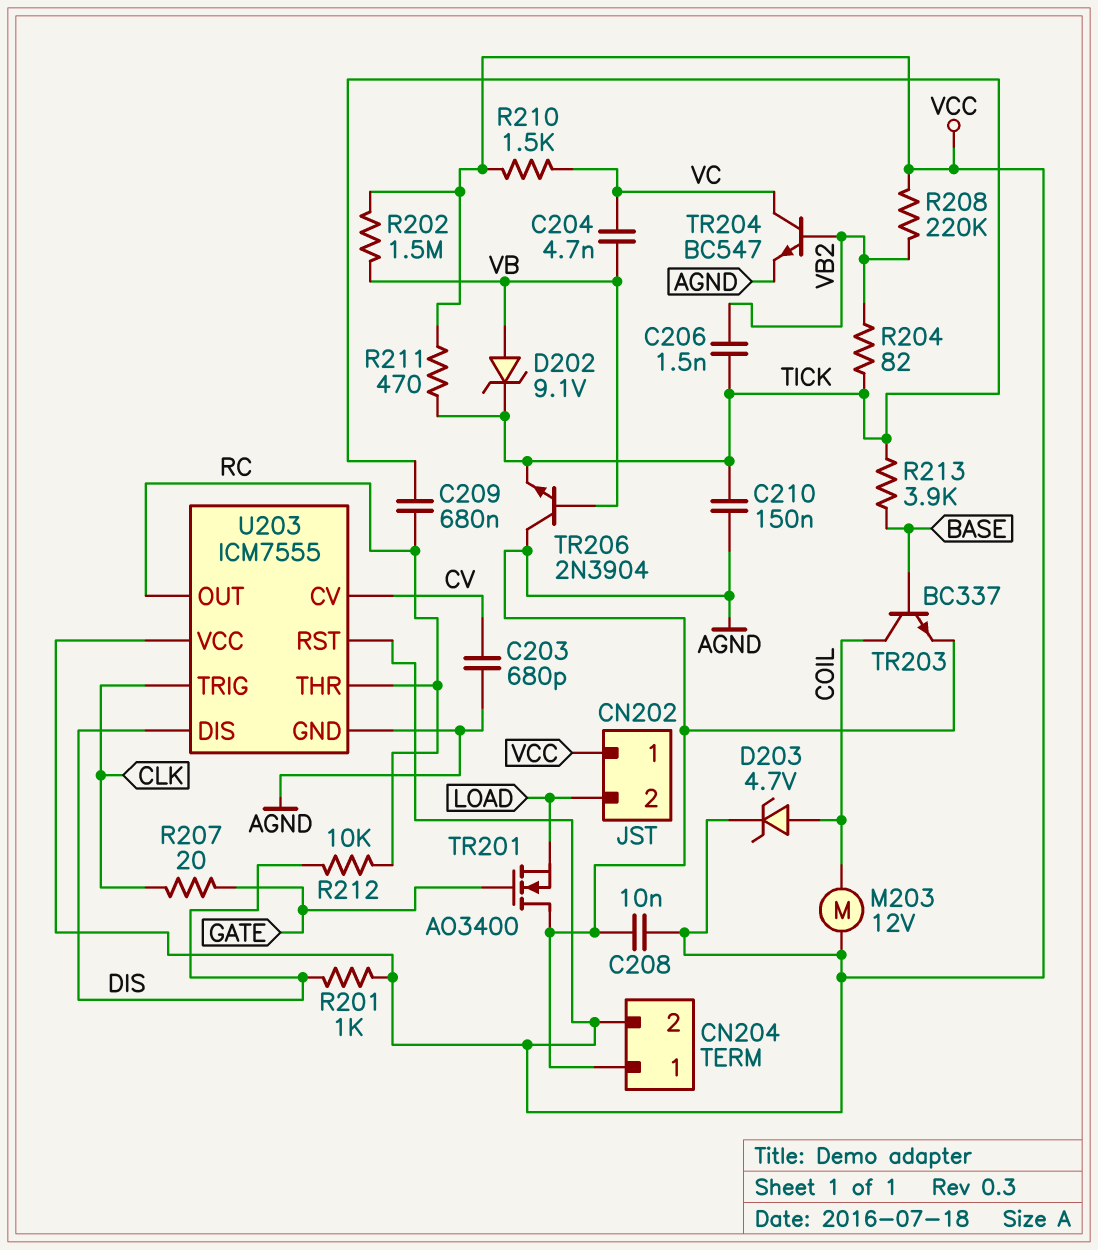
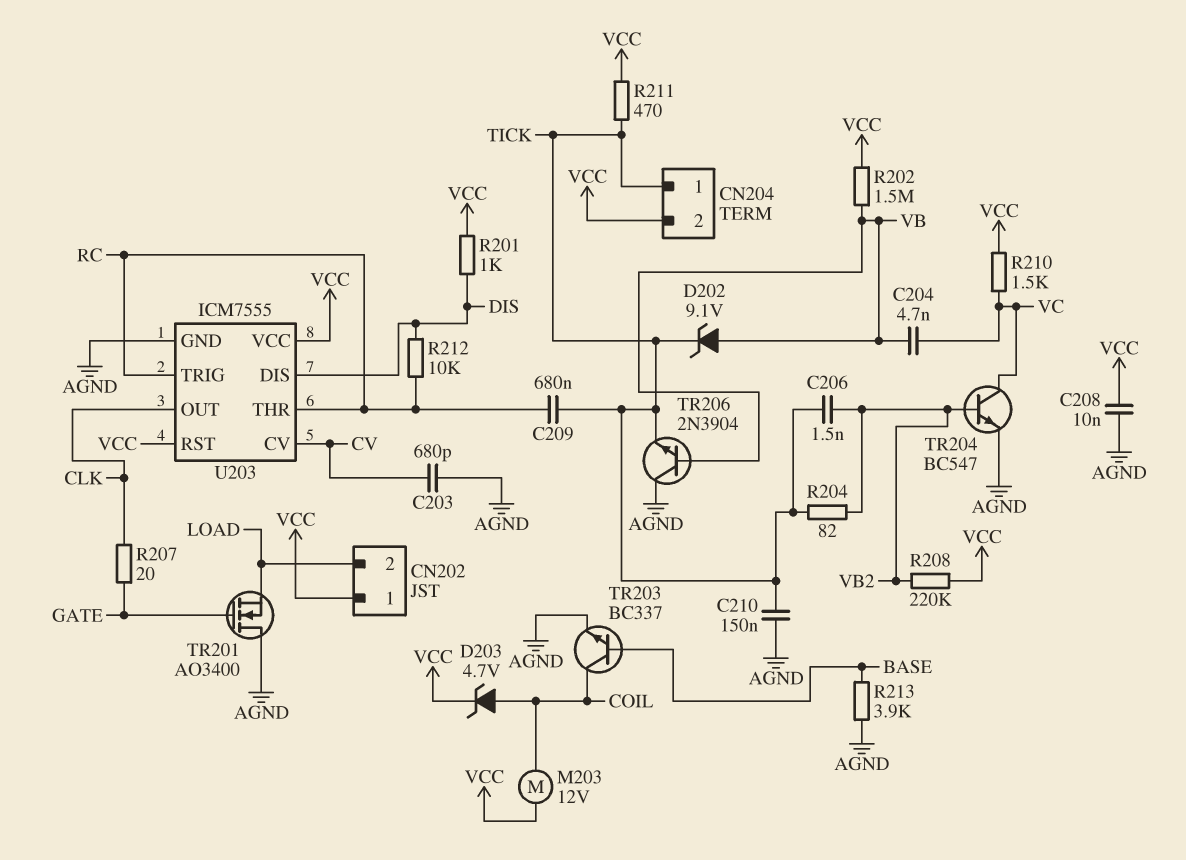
CN204 pin 1: AGND -> TICK
R213: 3.9k (BASE, TICK) -> 3.9k (AGND, BASE)
U203 pin OUT: RC -> CLK
U203 pin TRIG: CLK -> RC

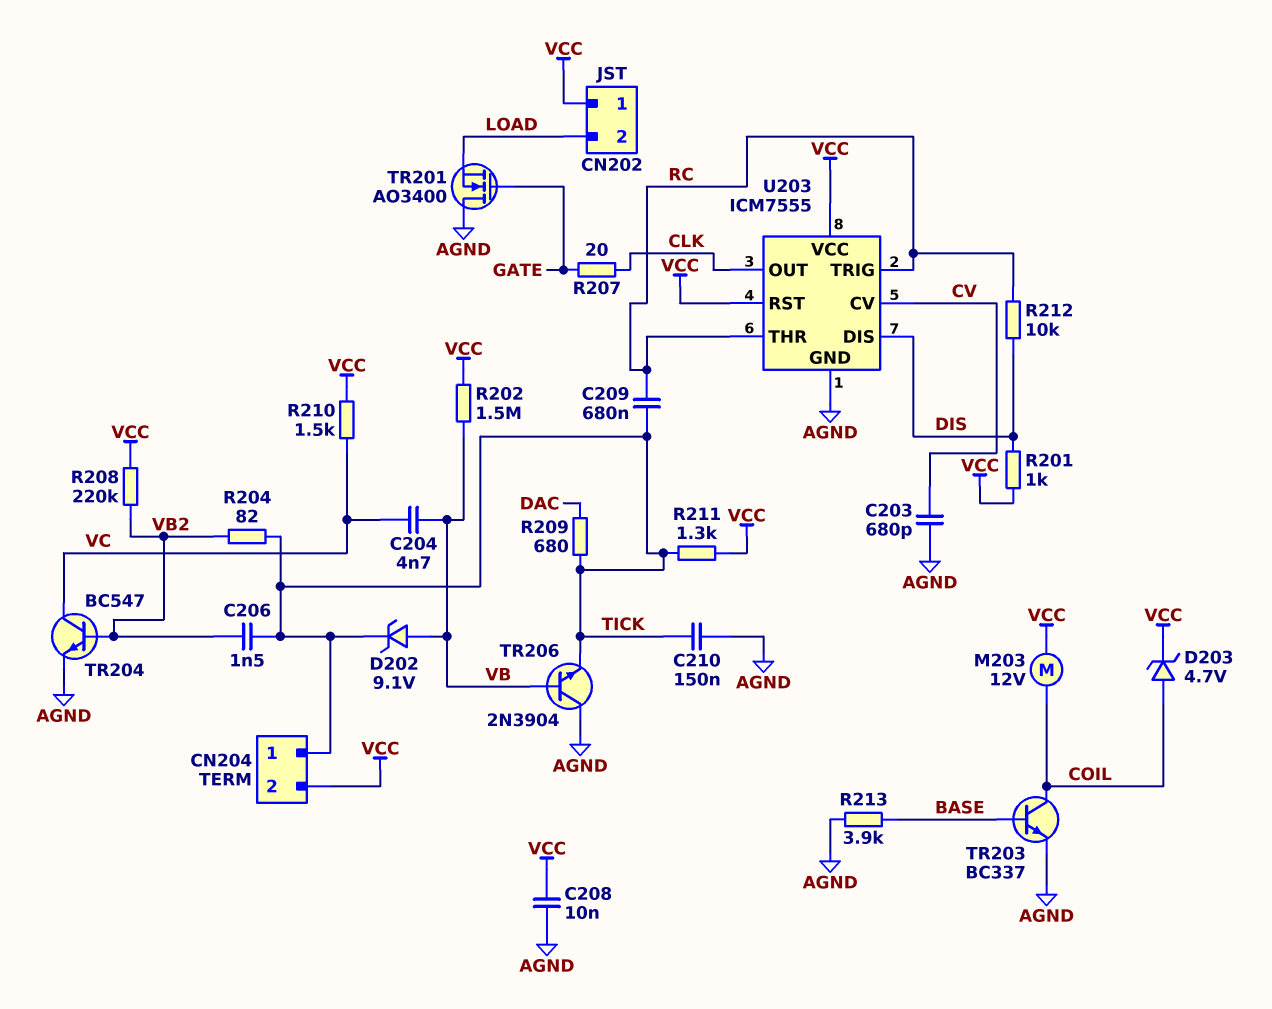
R209: none -> 680 (DAC, TICK)
R211: 470 (TICK, VCC) -> 1.3k (TICK, VCC)

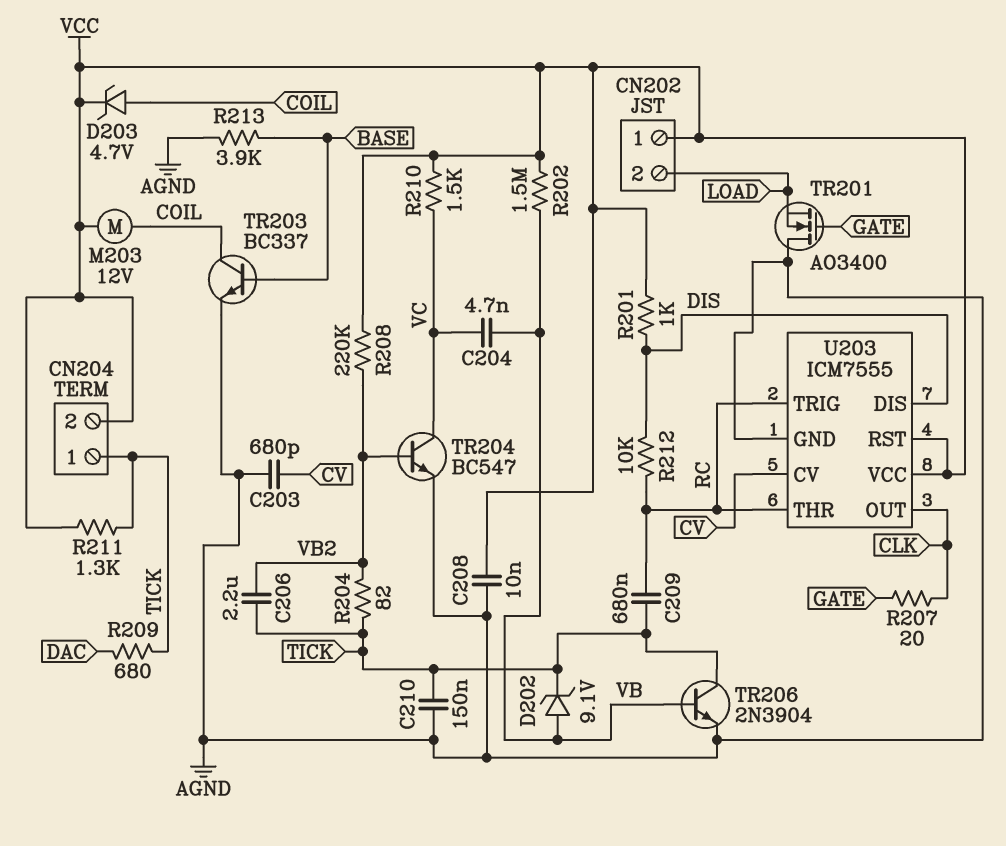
C206: 1.5nF (TICK, VB2) -> 2.2uF (TICK, VB2)
TR206: NPN 2N3904 (B VB, C AGND, E TICK) -> NPN 2N3904 (B VB, C TICK, E AGND)

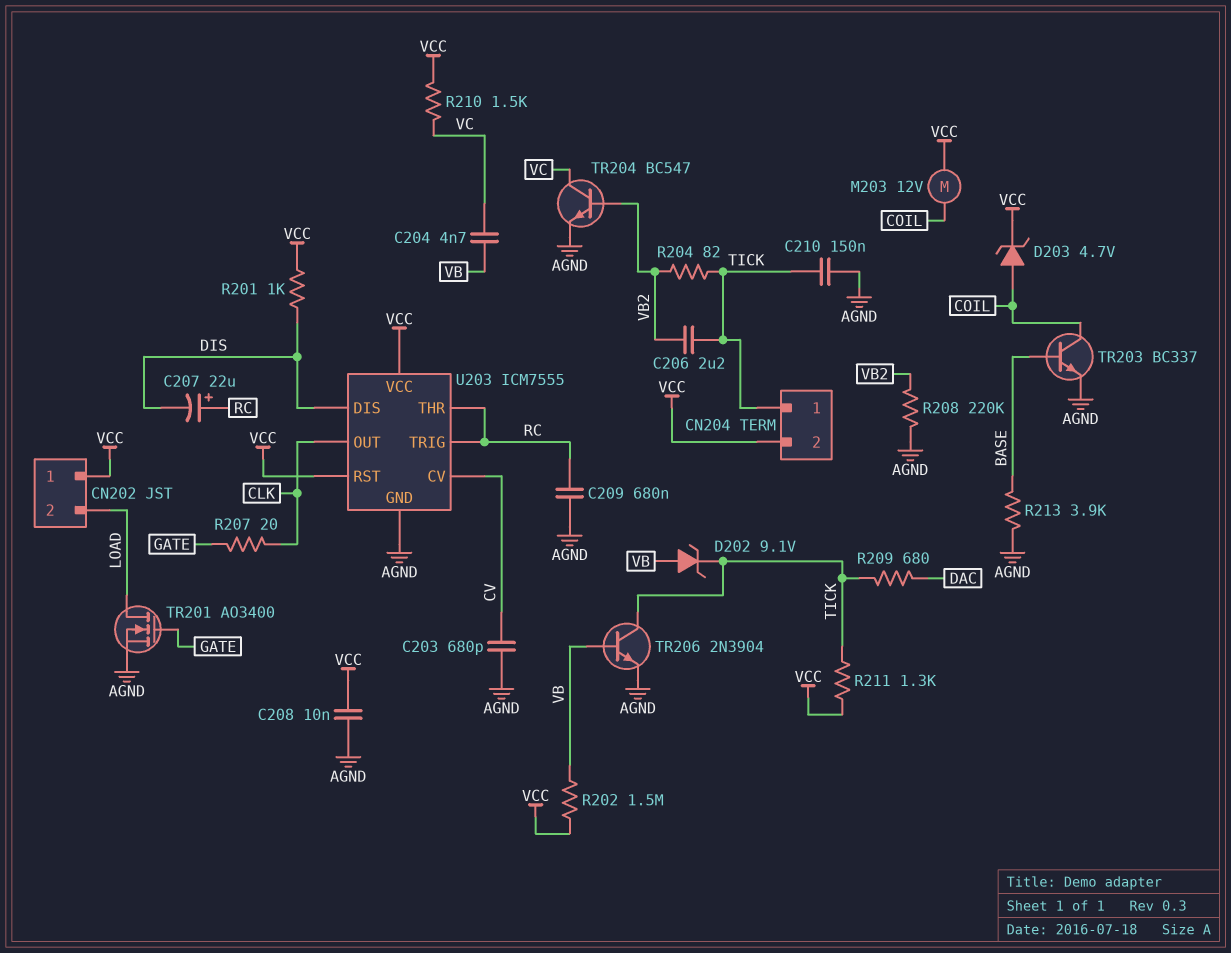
C207: none -> 22uF (plus RC, minus DIS)
C209: 680nF (RC, TICK) -> 680nF (AGND, RC)
R208: 220k (VB2, VCC) -> 220k (AGND, VB2)
R212: 10k (DIS, RC) -> none
TR201: NMOS AO3400 (G GATE, D AGND, S LOAD) -> NMOS AO3400 (G GATE, D LOAD, S AGND)

